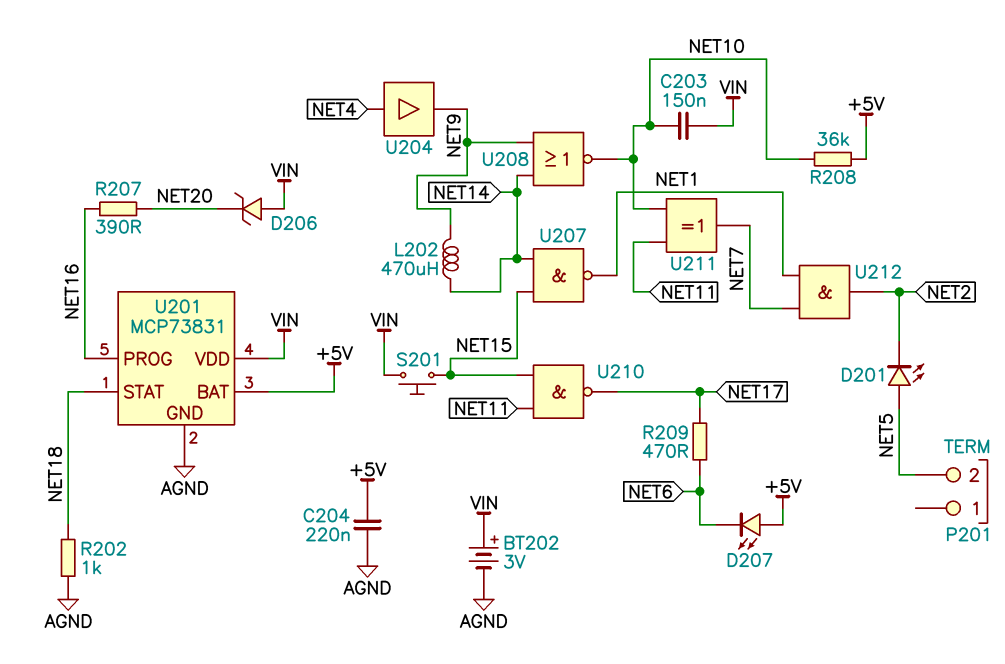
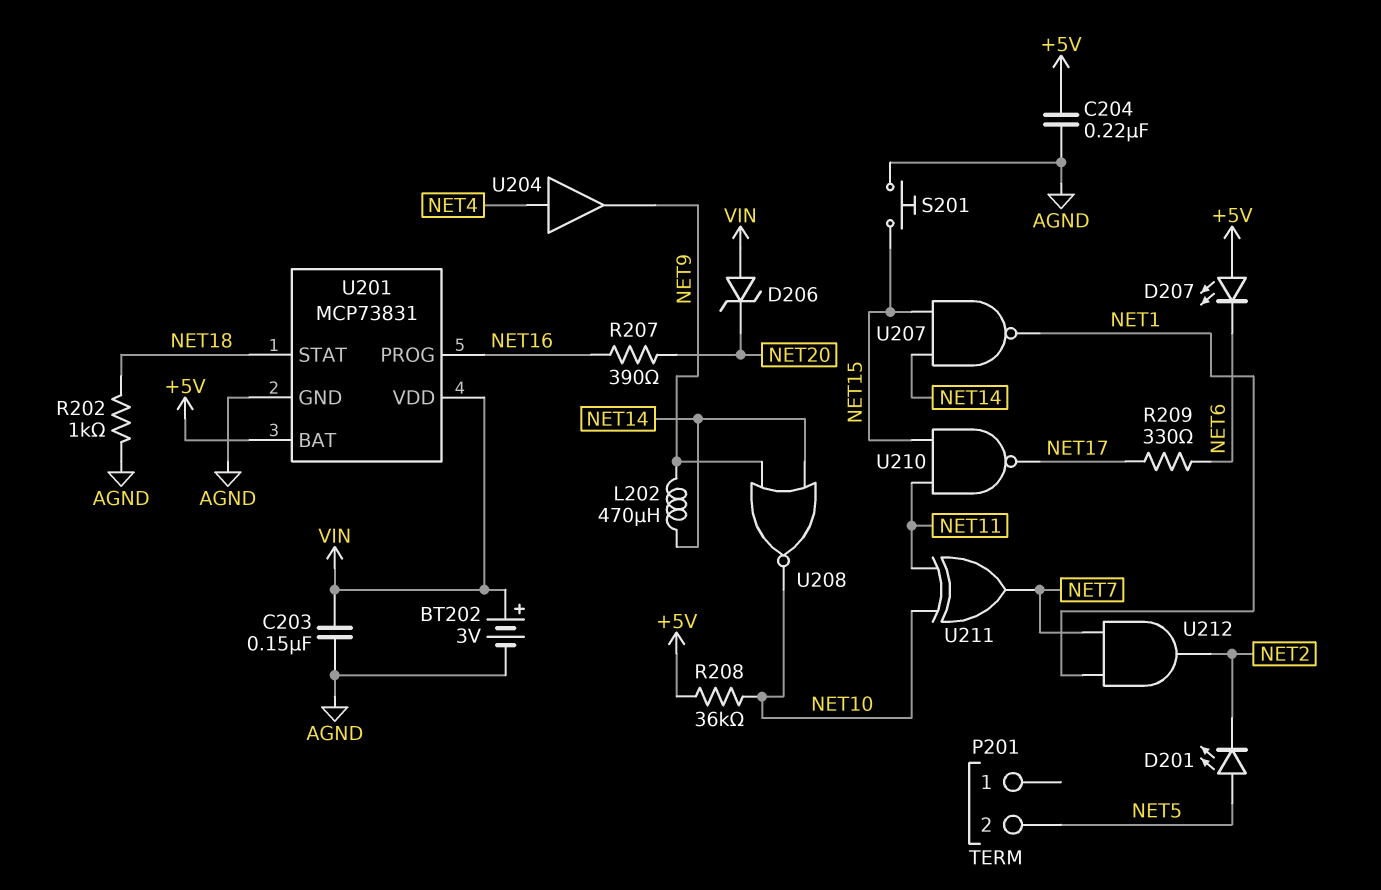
C203: 150nF (NET10, VIN) -> 150nF (AGND, VIN)
R209: 470 (NET6, NET17) -> 330 (NET6, NET17)
S201: button (NET15, VIN) -> button (AGND, NET15)

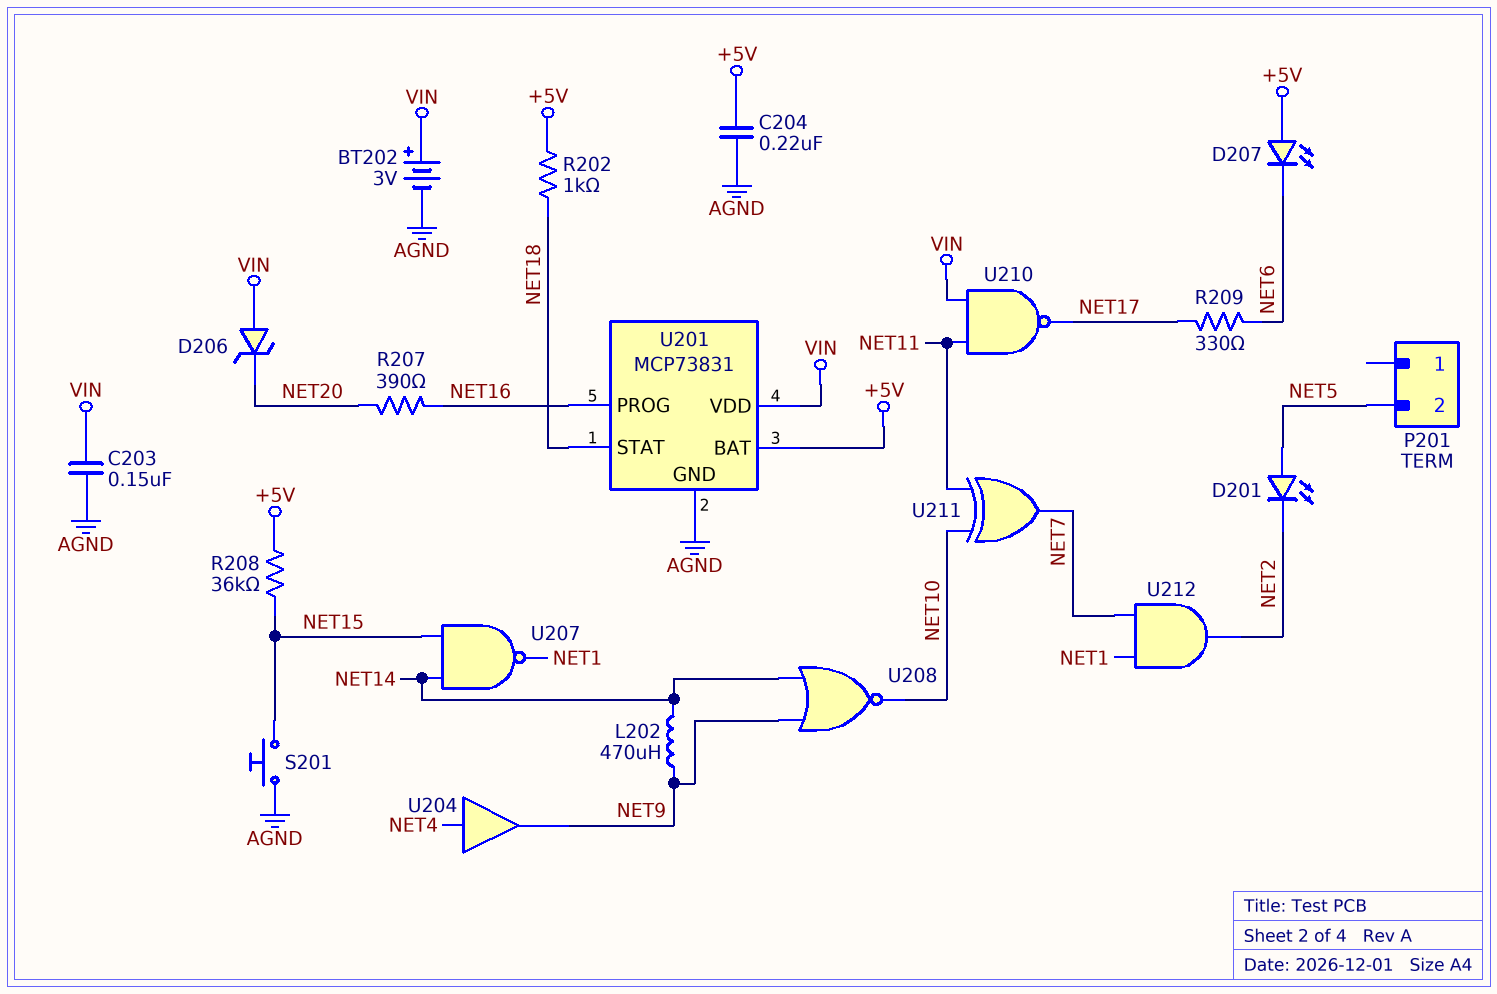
R202: 1k (AGND, NET18) -> 1k (+5V, NET18)
R208: 36k (+5V, NET10) -> 36k (+5V, NET15)
U210: NAND (in NET11, in NET15, out NET17) -> NAND (in NET11, in VIN, out NET17)

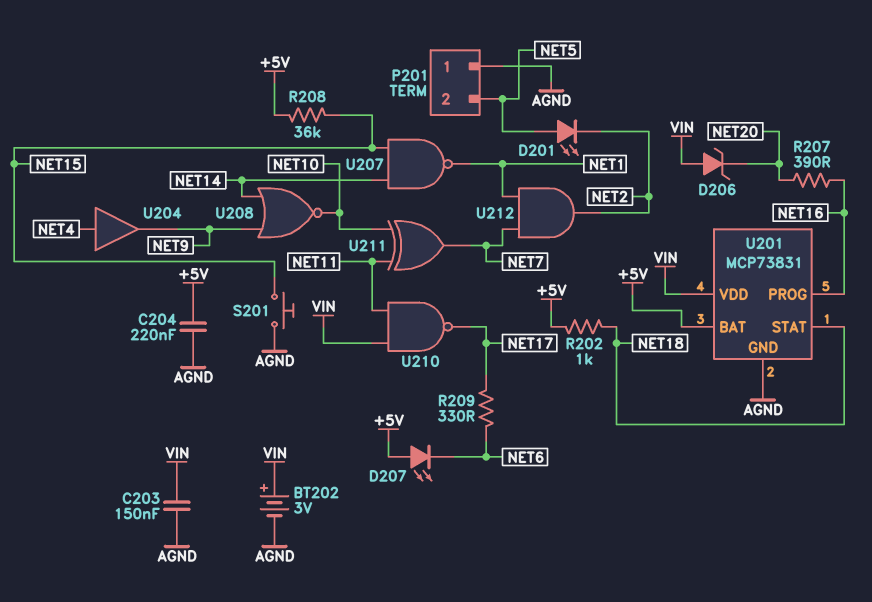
L202: 470uH (NET9, NET14) -> none
P201 pin 1: none -> AGND

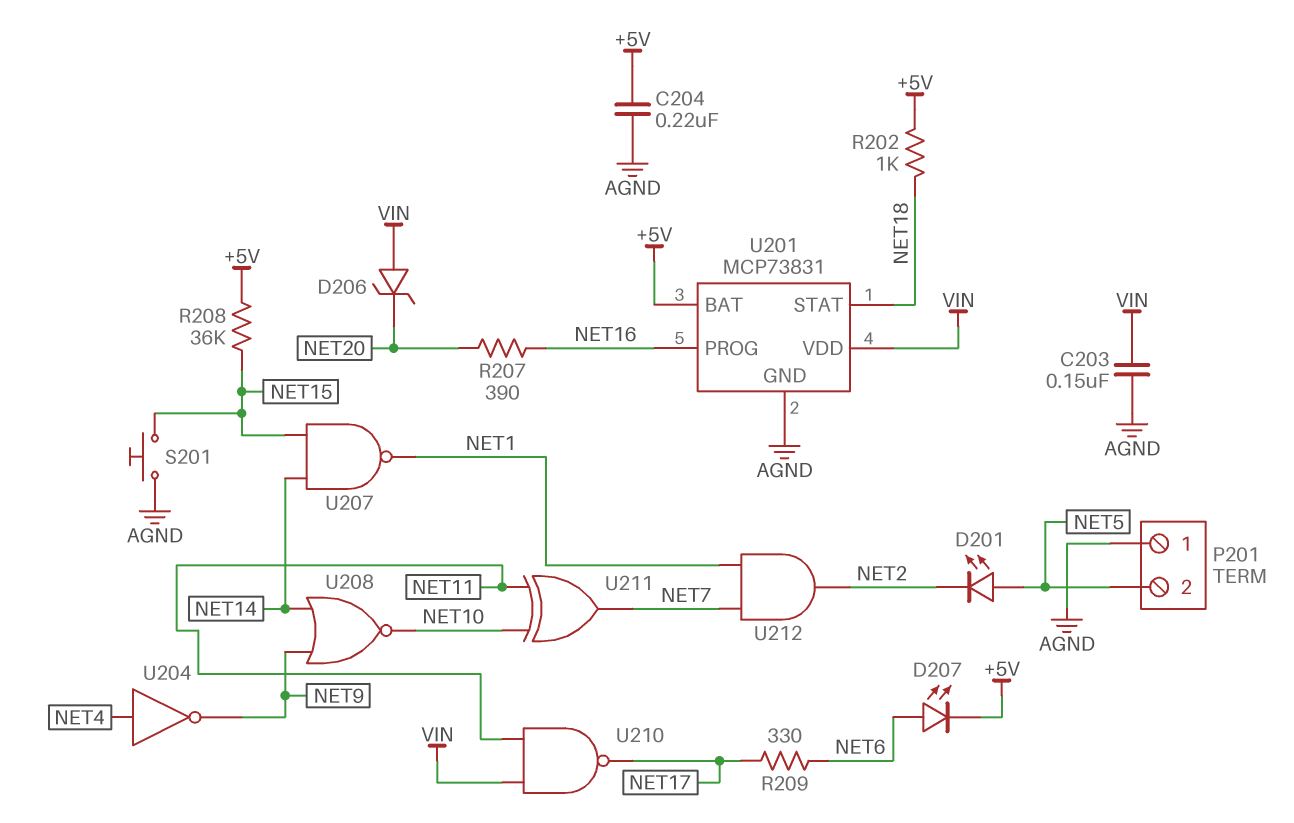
BT202: 3V (plus VIN, minus AGND) -> none
D207: LED (A +5V, K NET6) -> LED (A NET6, K +5V)
U204: buffer (in NET4, out NET9) -> NOT (in NET4, out NET9)

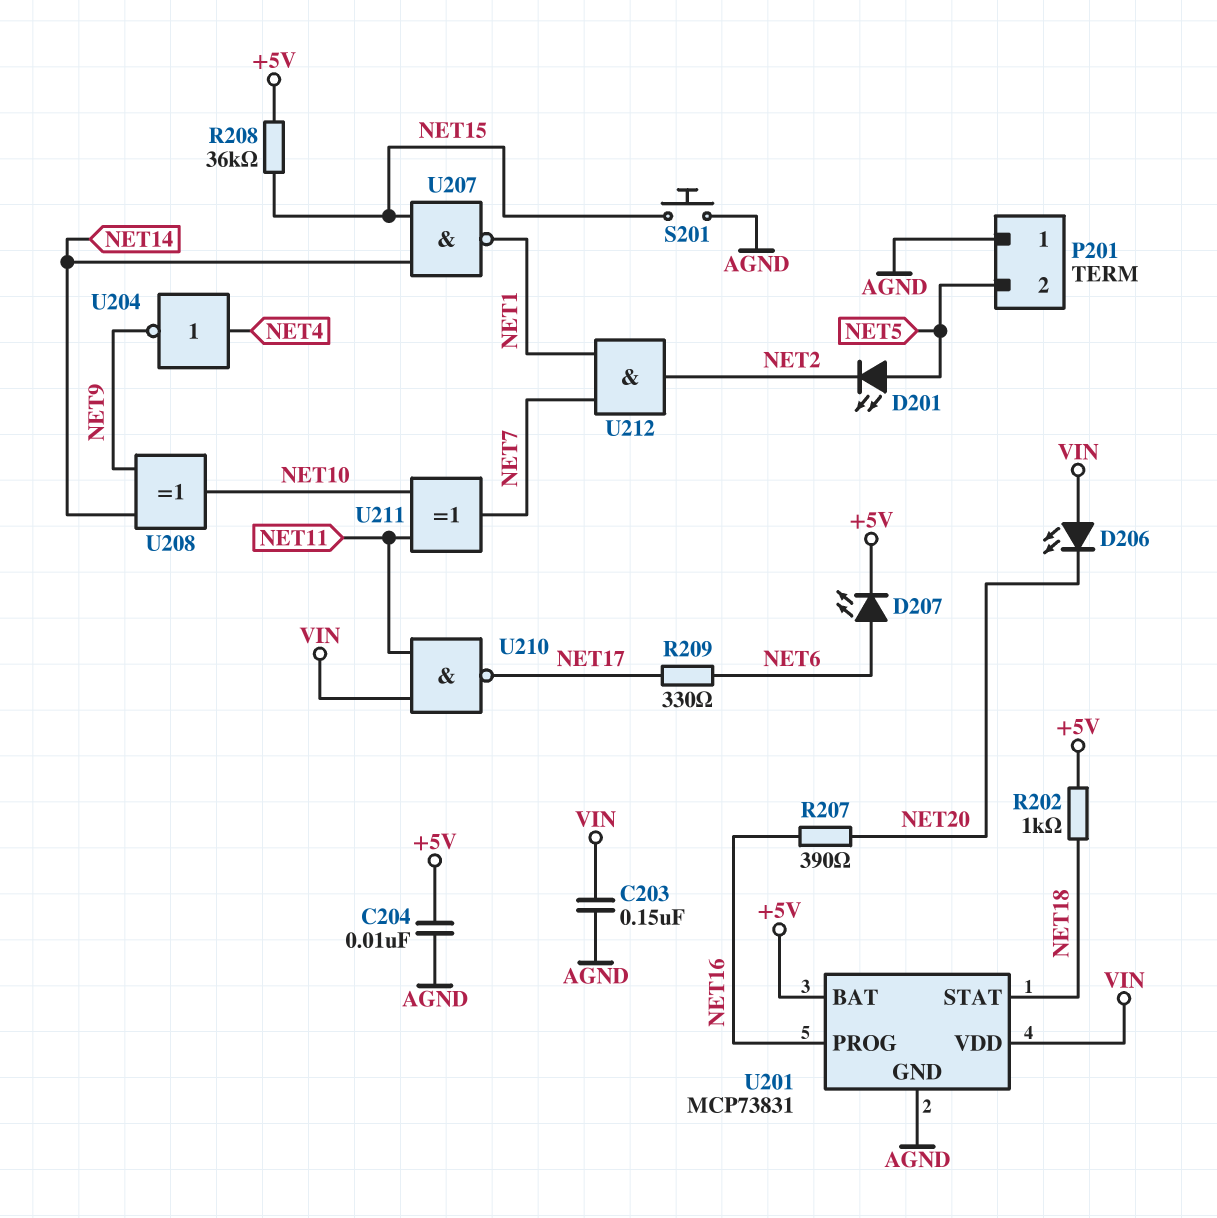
C204: 220nF (+5V, AGND) -> 10nF (+5V, AGND)
D206: zener (A VIN, K NET20) -> LED (A VIN, K NET20)
U208: NOR (in NET9, in NET14, out NET10) -> XOR (in NET9, in NET14, out NET10)

